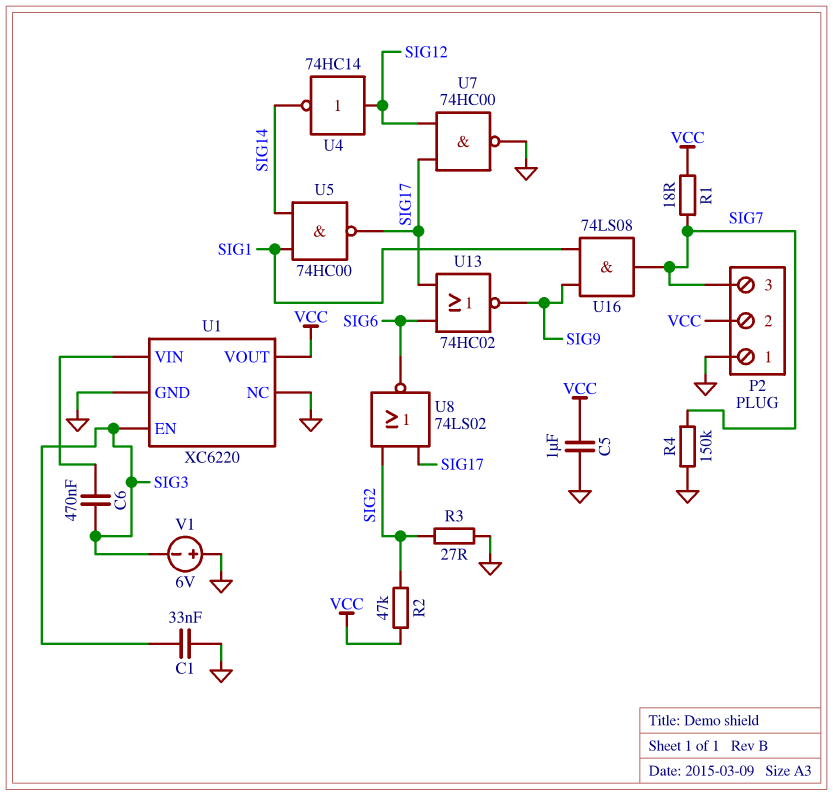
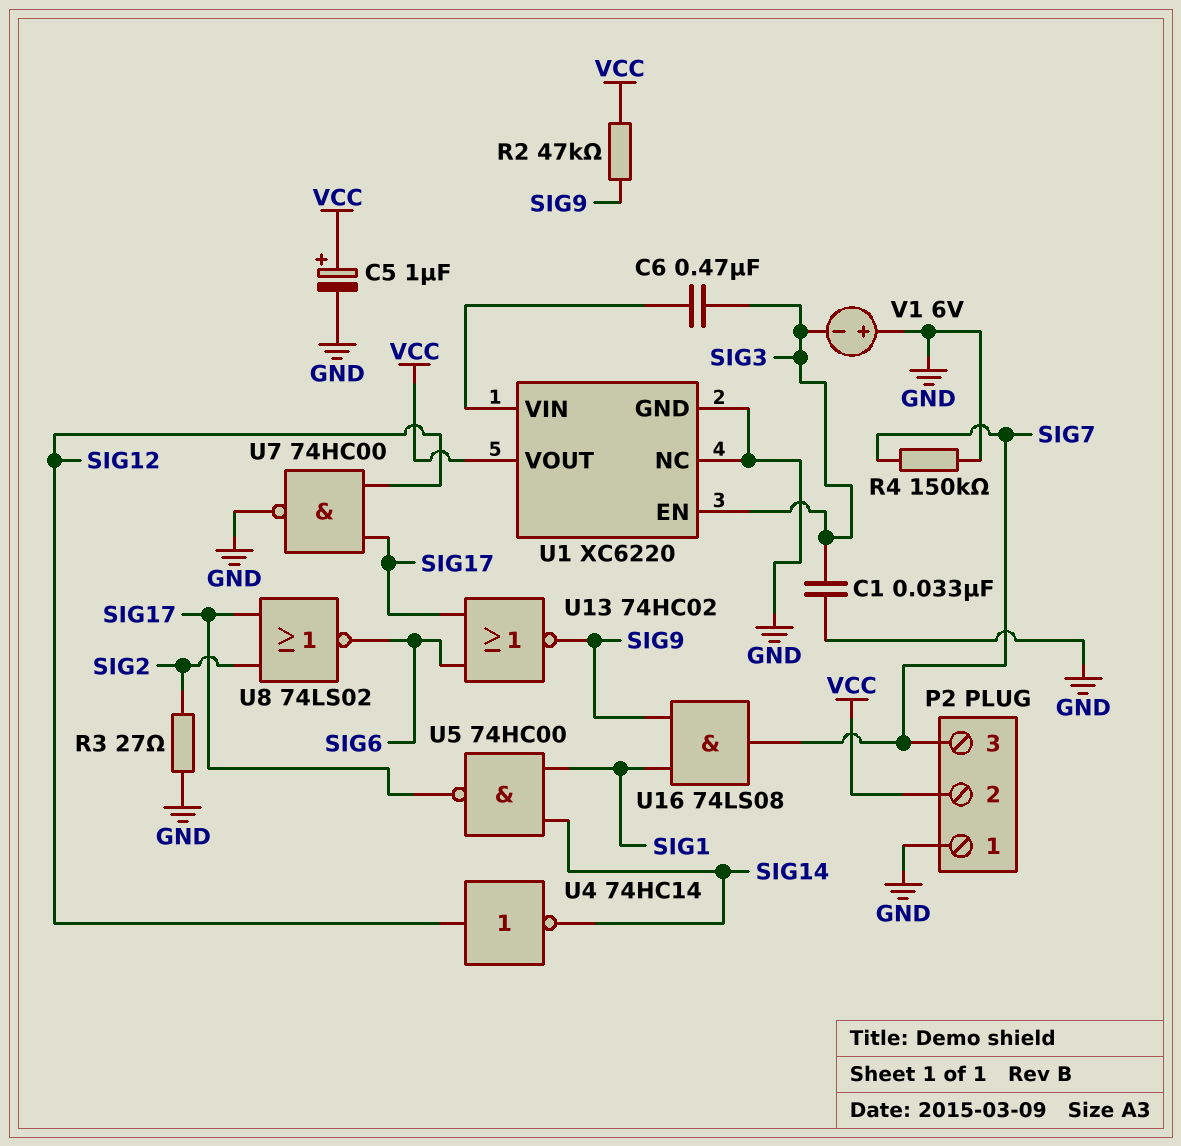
C5: 1uF (GND, VCC) -> 1uF (plus VCC, minus GND)
R1: 18 (SIG7, VCC) -> none
R2: 47k (SIG2, VCC) -> 47k (SIG9, VCC)

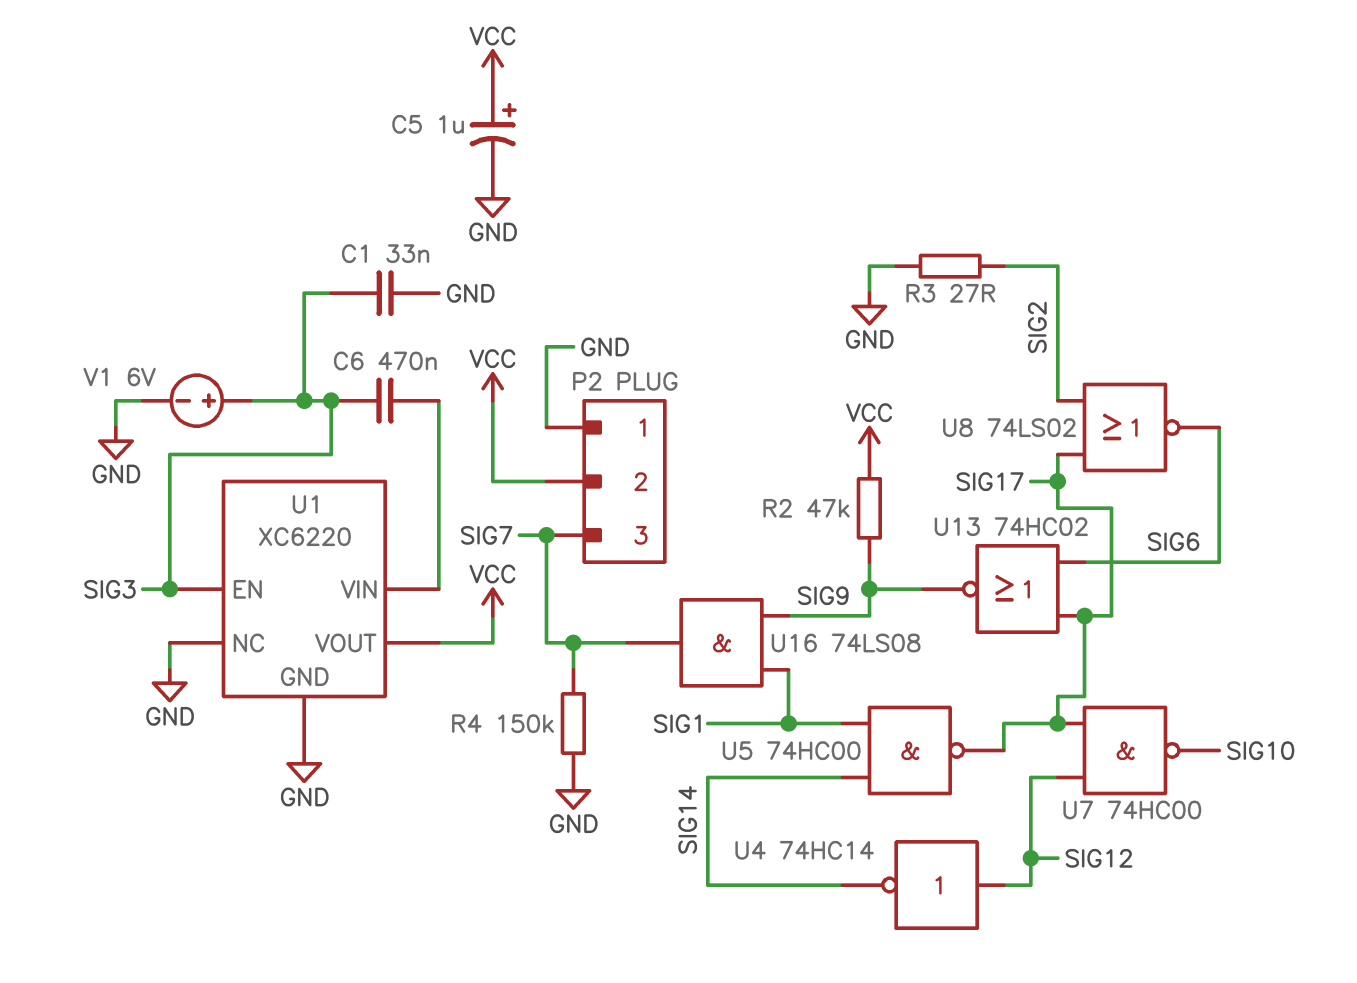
U7: NAND 74HC00 (in SIG12, in SIG17, out GND) -> NAND 74HC00 (in SIG12, in SIG17, out SIG10)
V1: 6V (plus GND, minus SIG3) -> 6V (plus SIG3, minus GND)

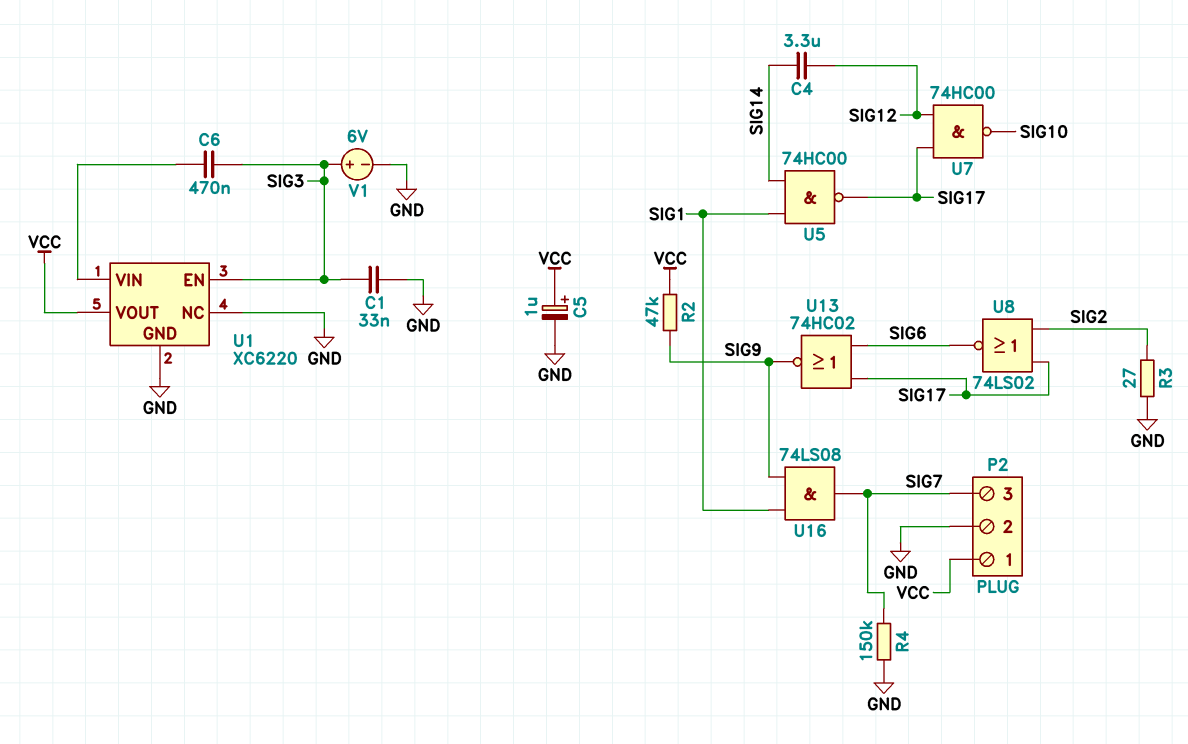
C4: none -> 3.3uF (SIG12, SIG14)
P2 pin 1: GND -> VCC
P2 pin 2: VCC -> GND
U4: NOT 74HC14 (in SIG12, out SIG14) -> none

